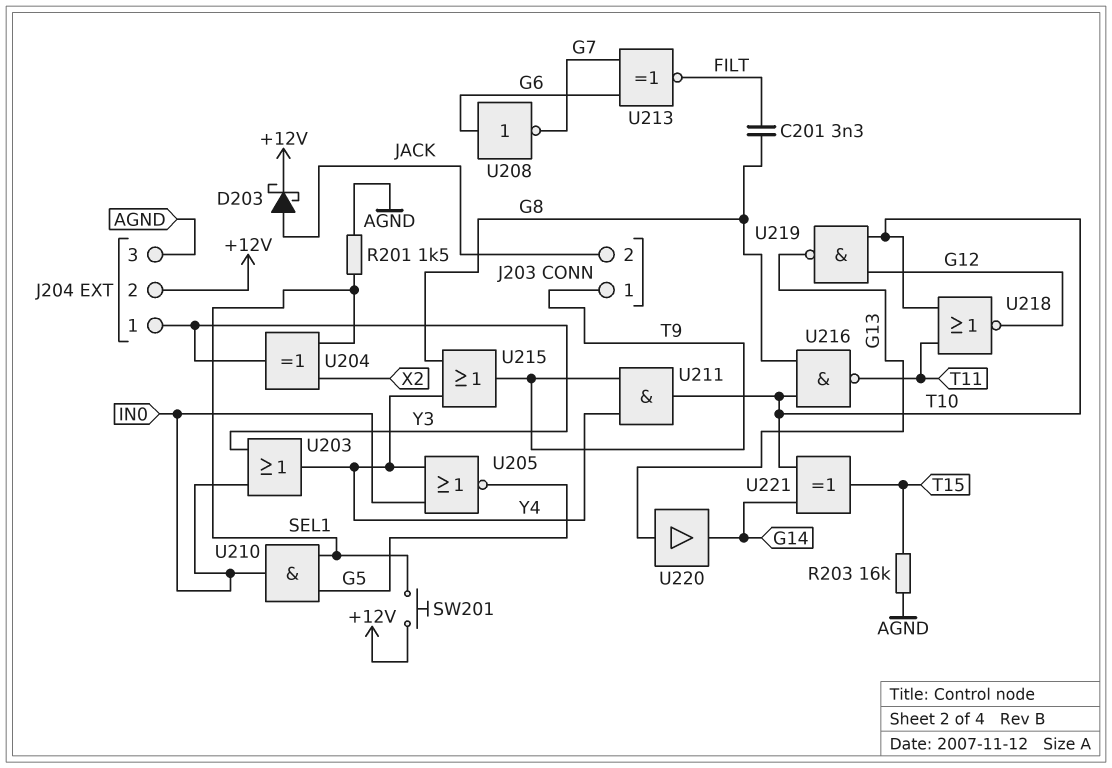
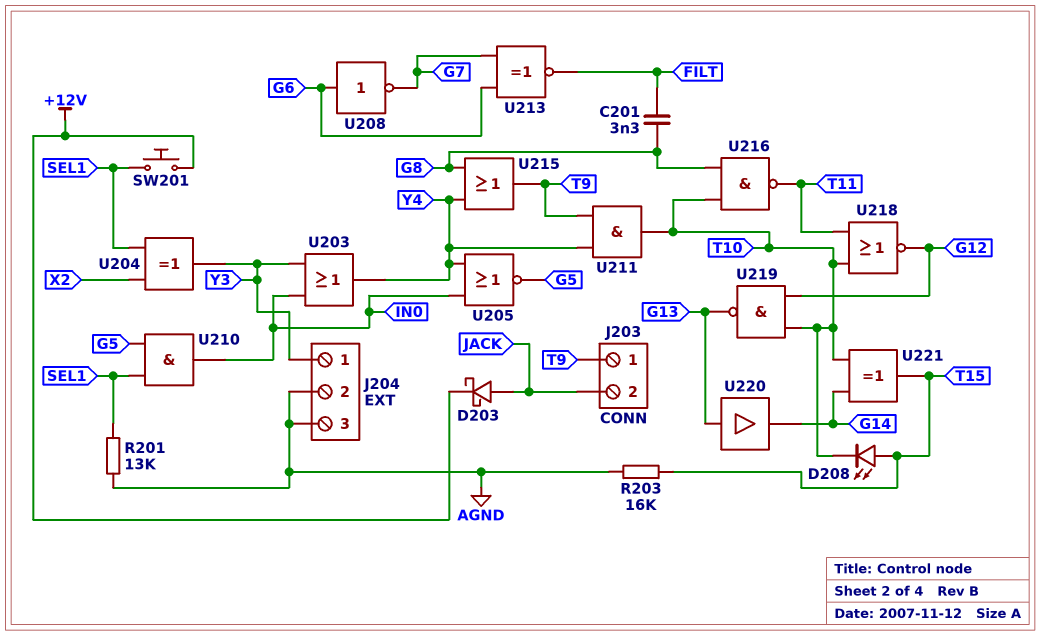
D208: none -> LED (A T15, K T10)
J204 pin 2: +12V -> AGND
R201: 1.5k (AGND, SEL1) -> 13k (AGND, SEL1)

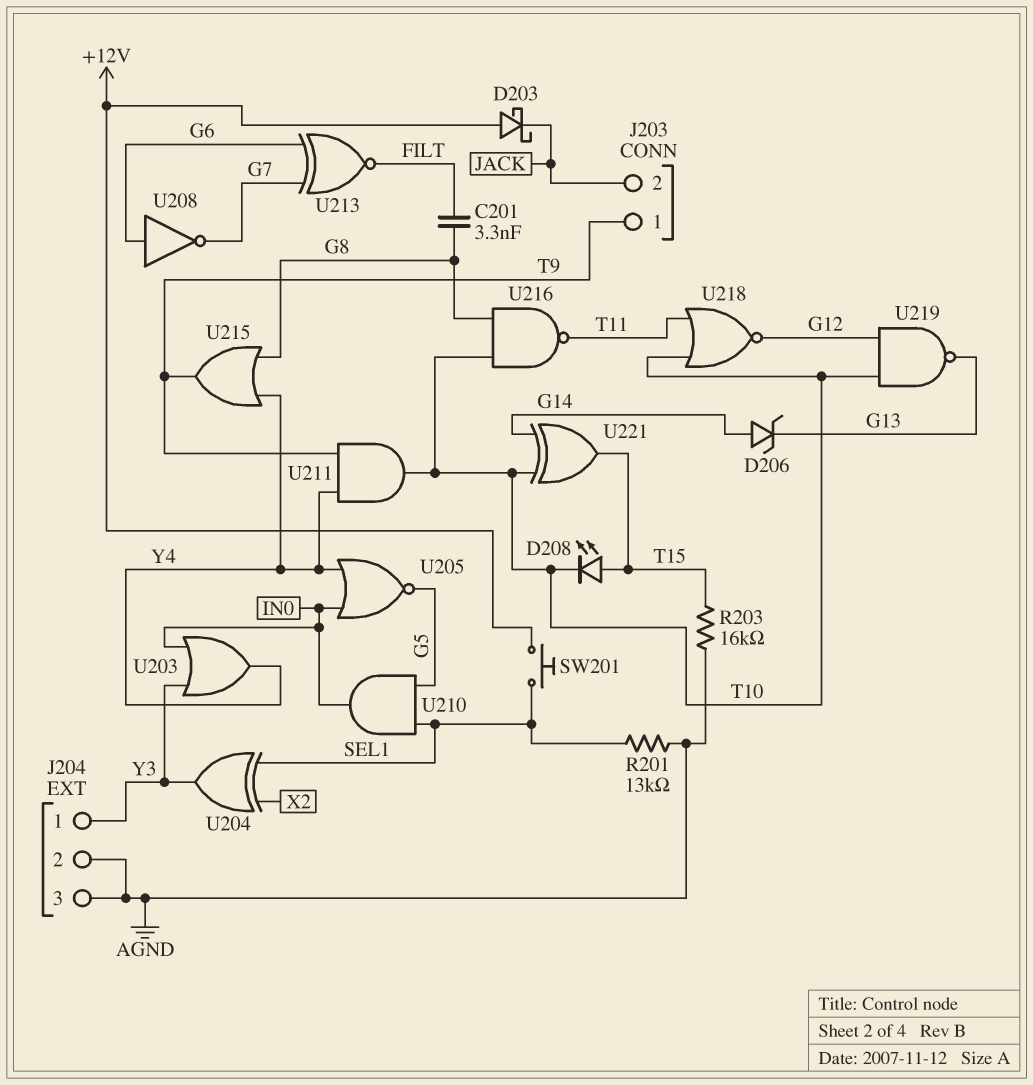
D203: schottky (A JACK, K +12V) -> schottky (A +12V, K JACK)
D206: none -> zener (A G14, K G13)
U220: buffer (in G13, out G14) -> none

